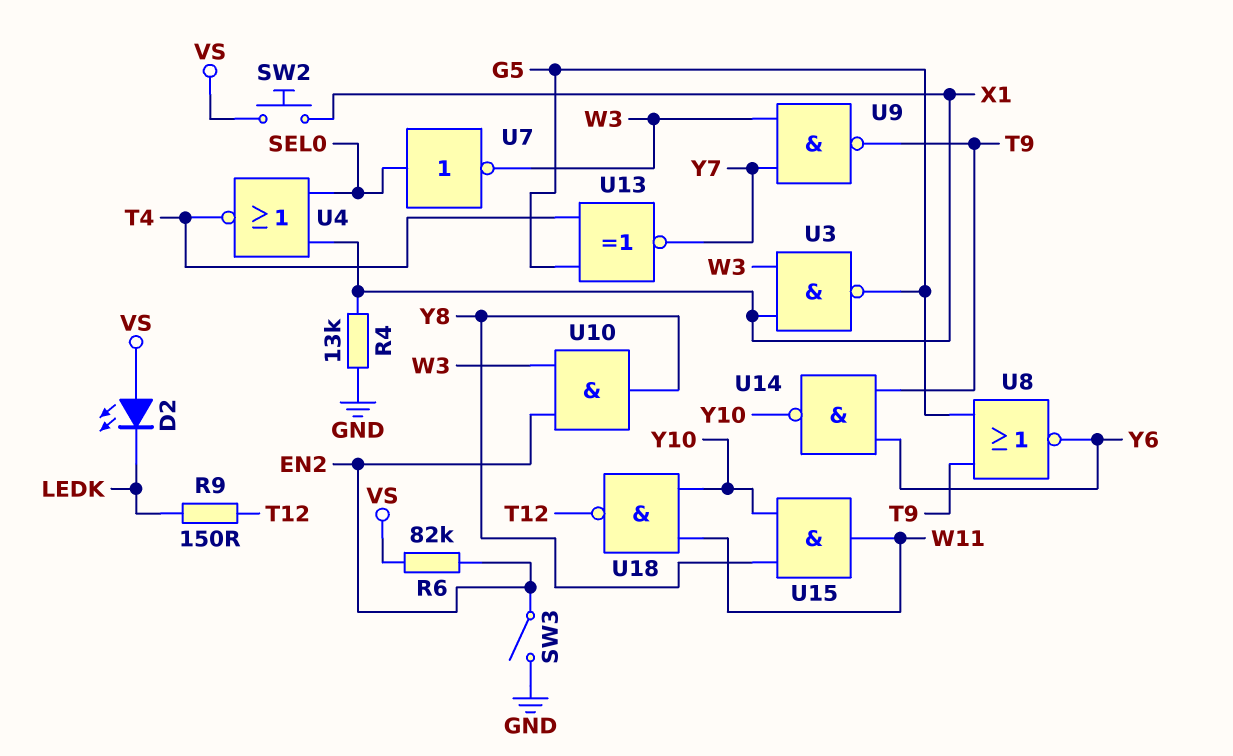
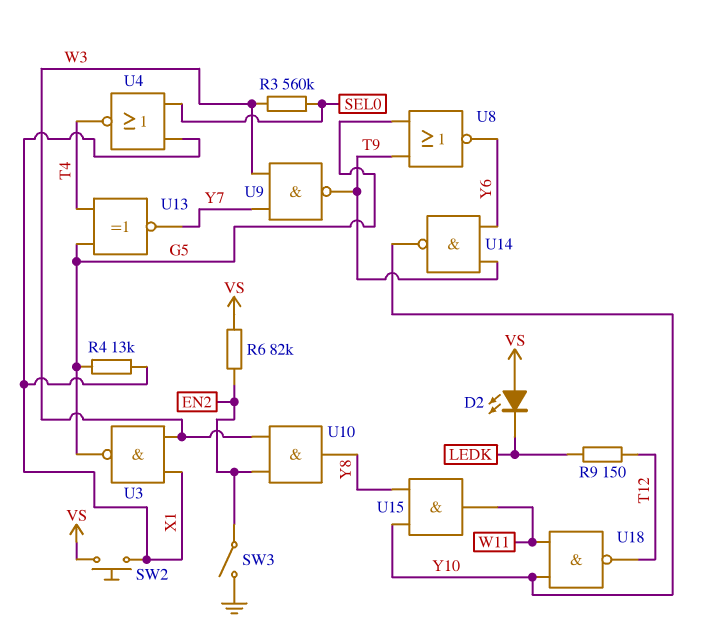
R3: none -> 560k (SEL0, W3)
R4: 13k (GND, X1) -> 13k (G5, X1)
U7: NOT (in SEL0, out W3) -> none

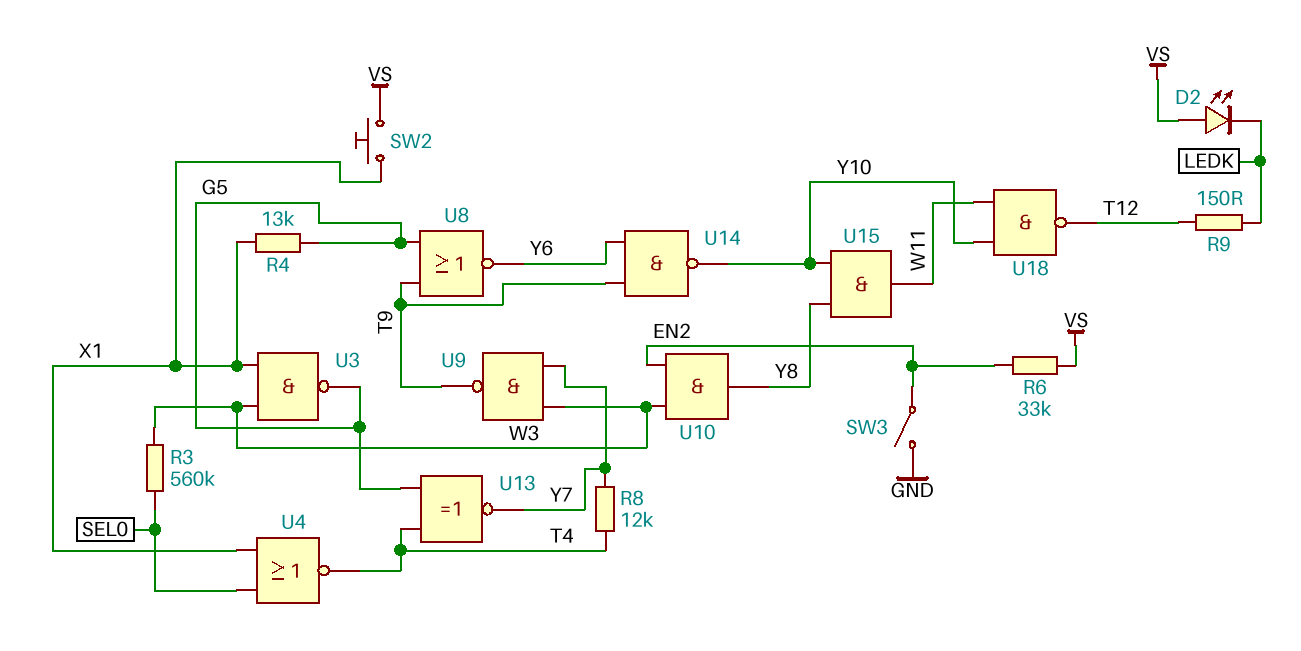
R6: 82k (EN2, VS) -> 33k (EN2, VS)
R8: none -> 12k (T4, Y7)

